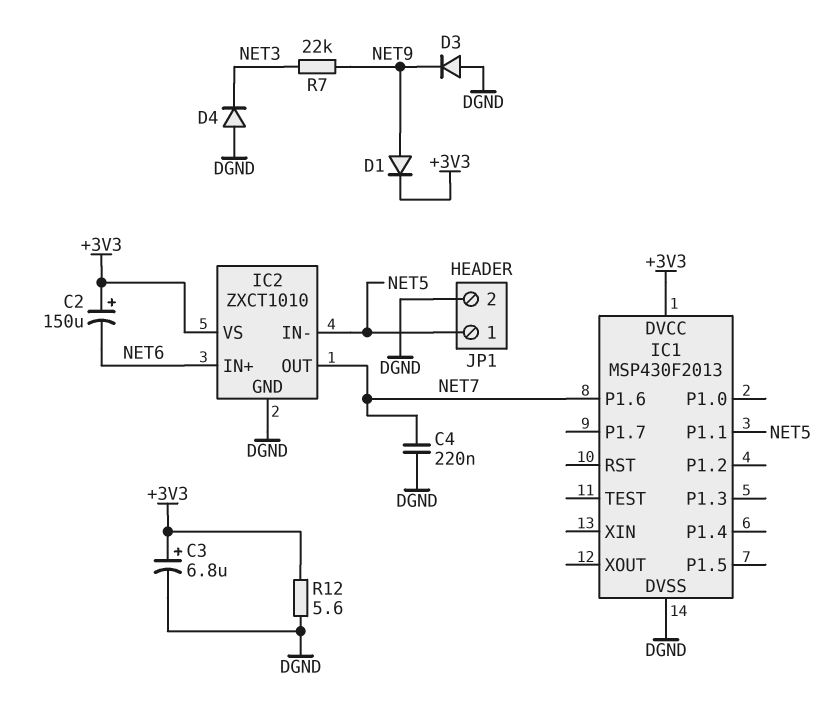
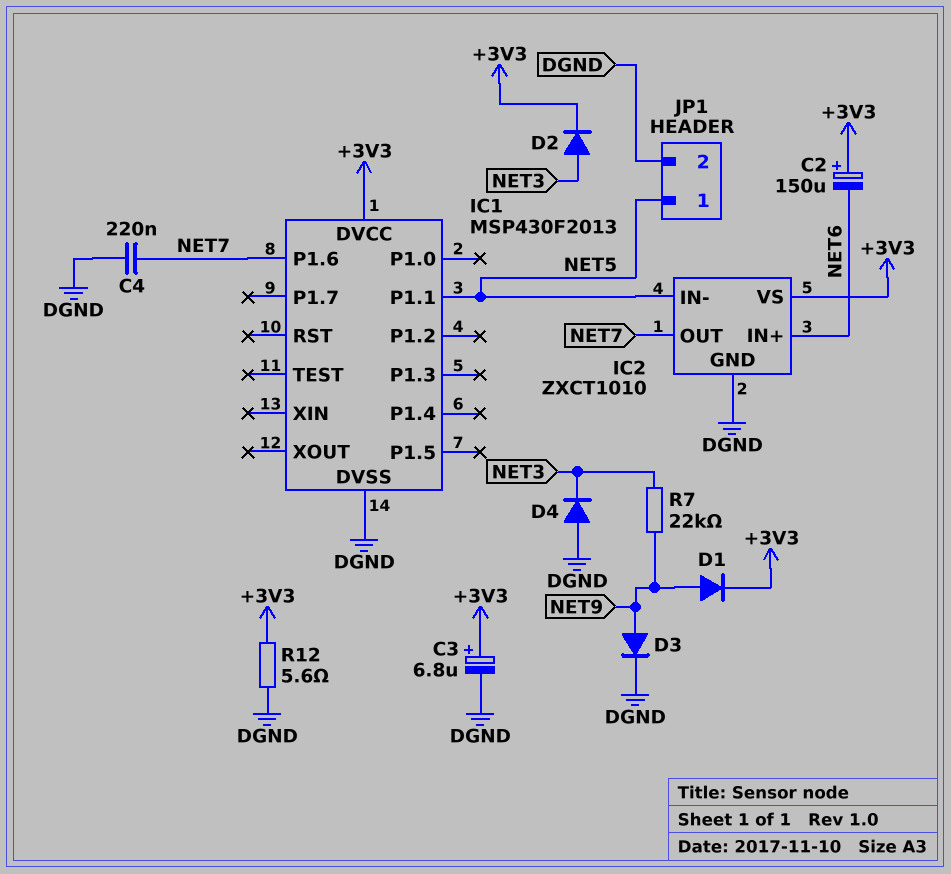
D2: none -> diode (A NET3, K +3V3)
D3: diode (A DGND, K NET9) -> diode (A NET9, K DGND)

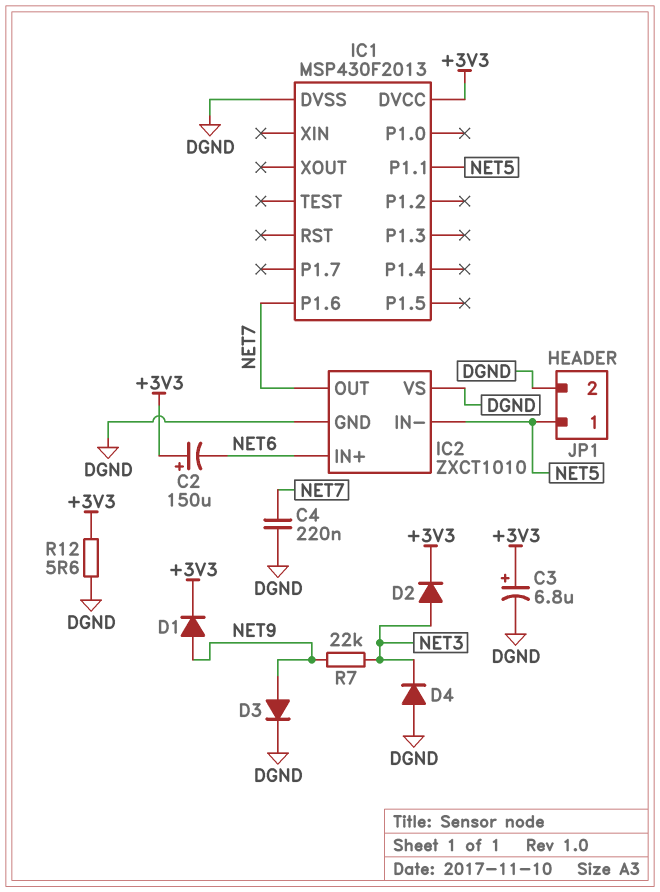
IC2 pin VS: +3V3 -> DGND

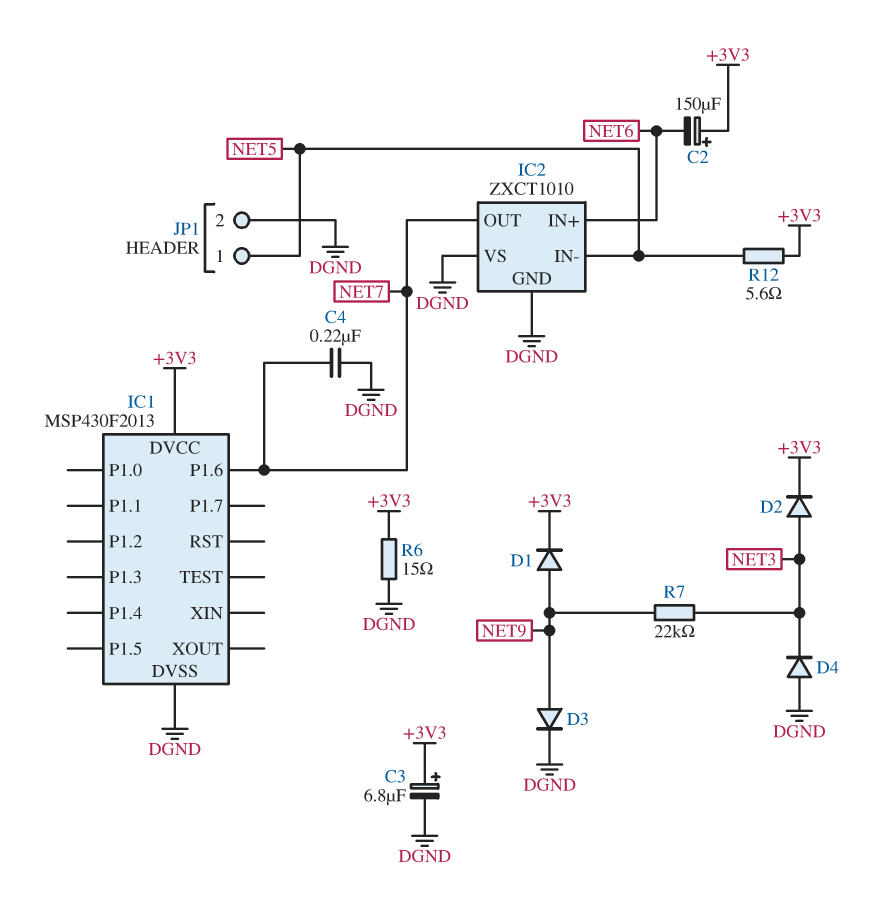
IC1 pin P1.1: NET5 -> none
R6: none -> 15 (+3V3, DGND)
R12: 5.6 (+3V3, DGND) -> 5.6 (+3V3, NET5)

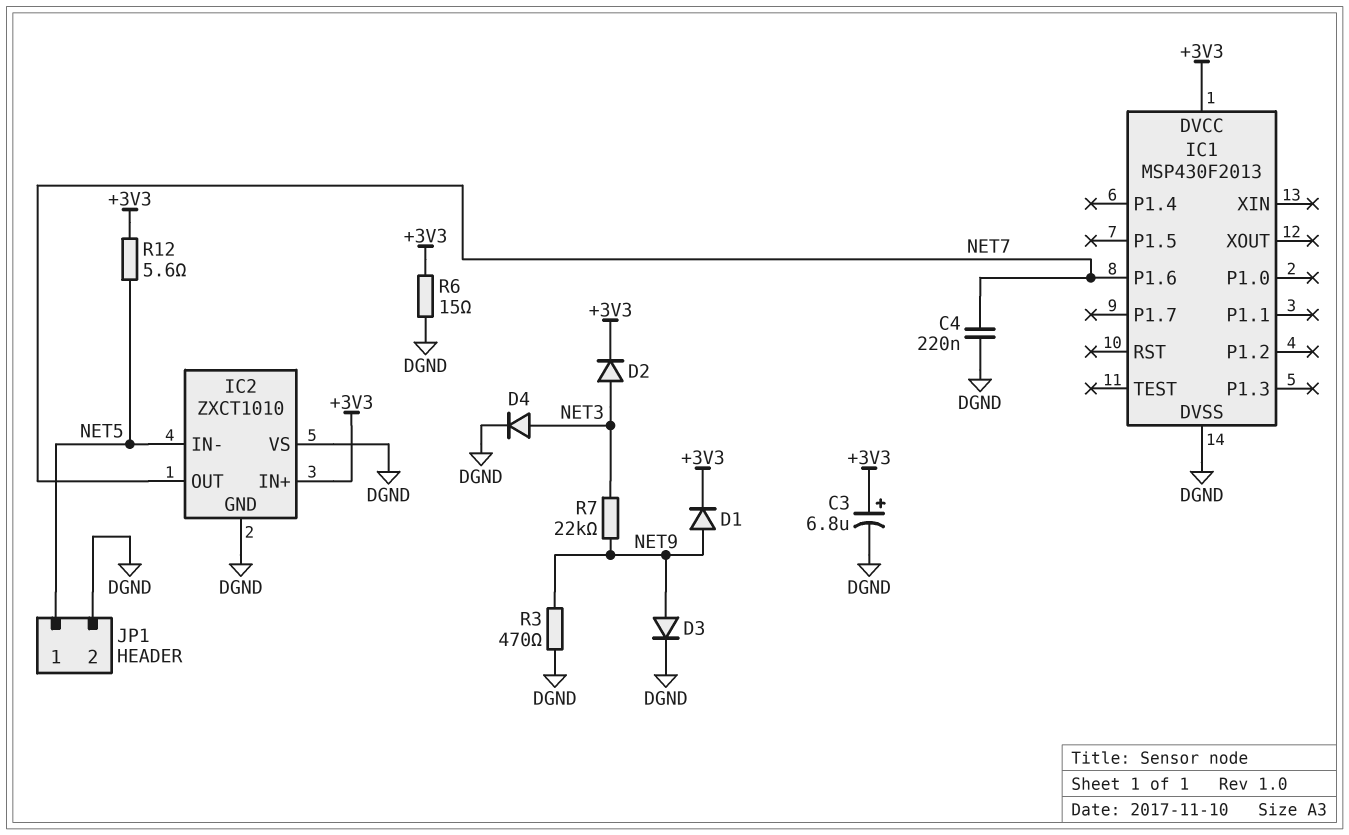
C2: 150uF (plus +3V3, minus NET6) -> none
D4: diode (A DGND, K NET3) -> diode (A NET3, K DGND)
IC2 pin IN+: NET6 -> +3V3
R3: none -> 470 (DGND, NET9)

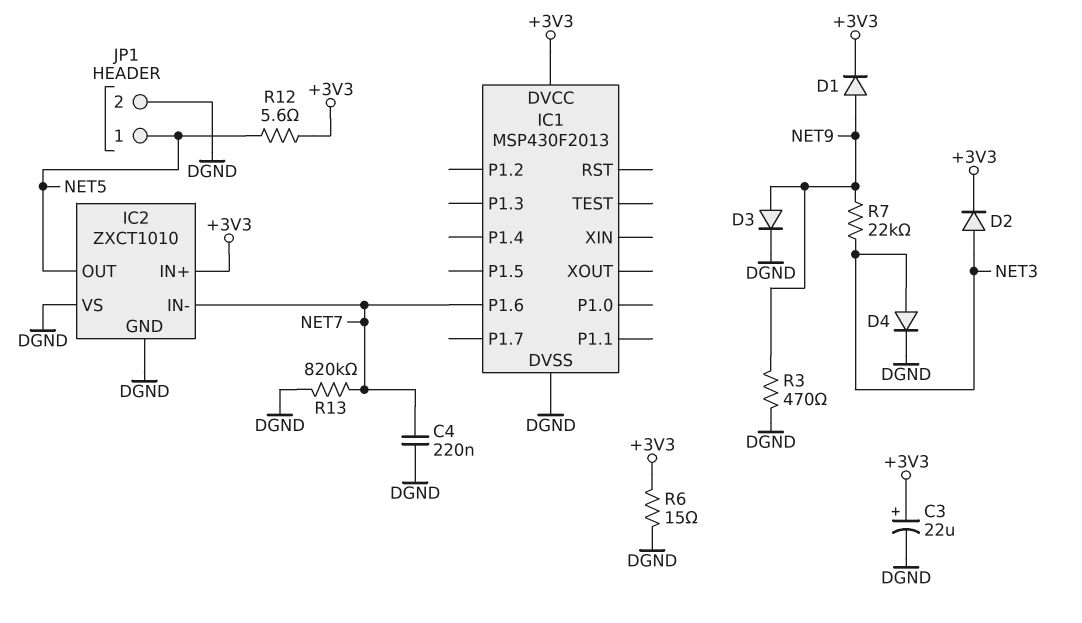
C3: 6.8uF (plus +3V3, minus DGND) -> 22uF (plus +3V3, minus DGND)
IC2 pin IN-: NET5 -> NET7
IC2 pin OUT: NET7 -> NET5
R13: none -> 820k (DGND, NET7)

